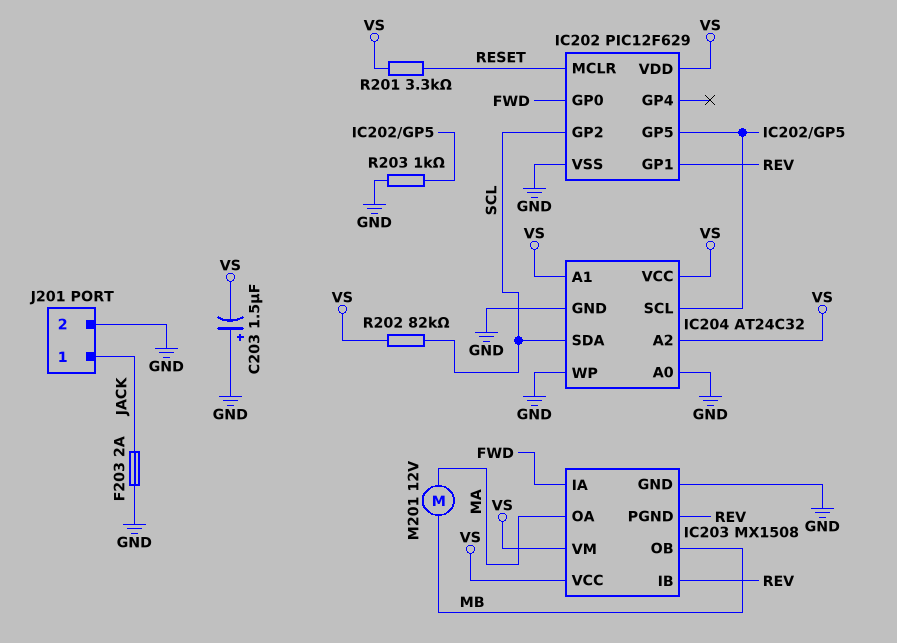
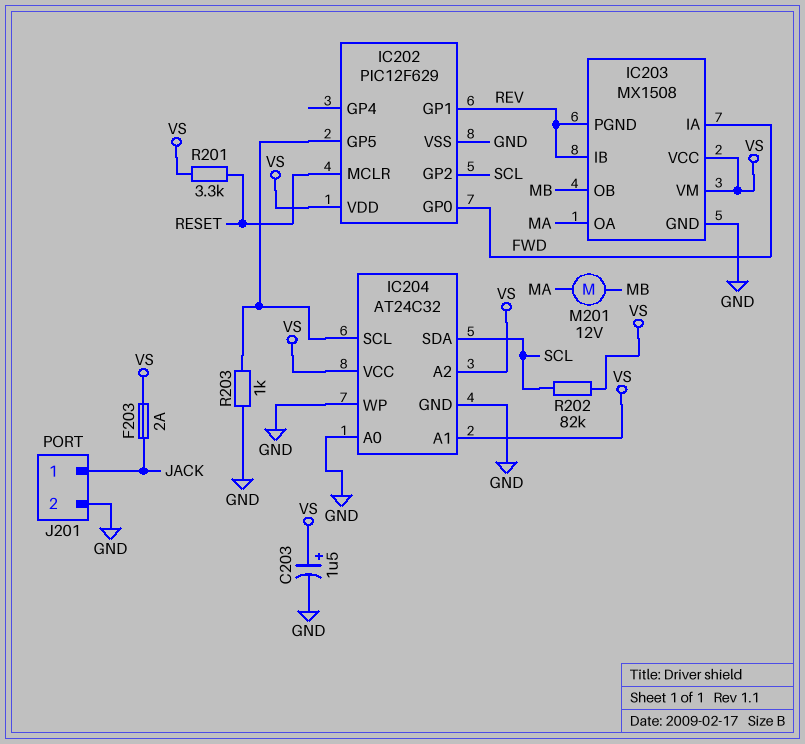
C203: 1.5uF (plus GND, minus VS) -> 1.5uF (plus VS, minus GND)
F203: 2A (GND, JACK) -> 2A (JACK, VS)

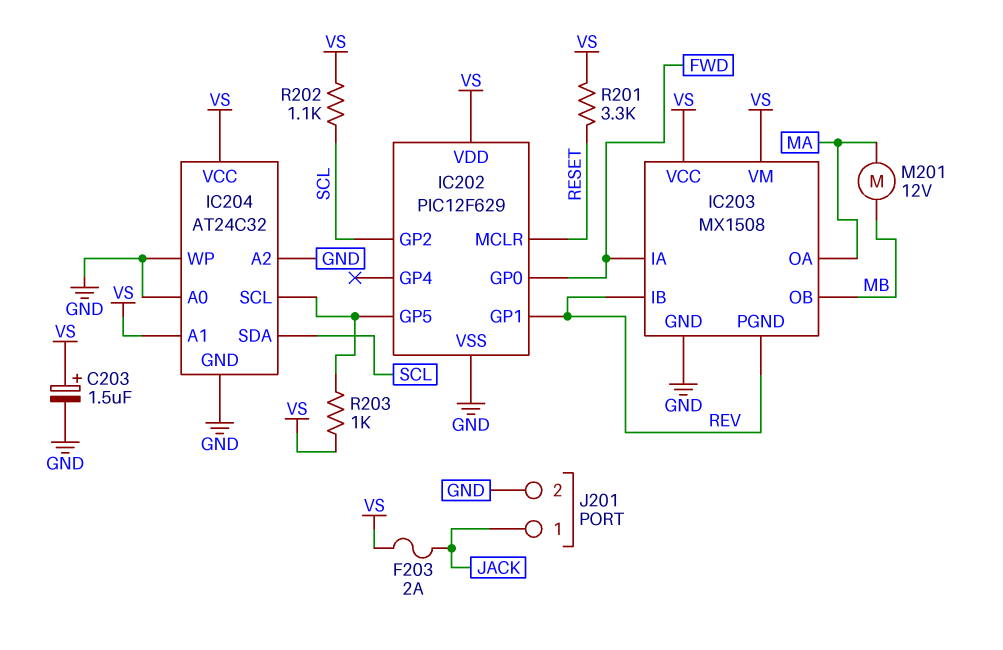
IC204 pin A2: VS -> GND
R202: 82k (SCL, VS) -> 1.1k (SCL, VS)
R203: 1k (GND, IC202/GP5) -> 1k (IC202/GP5, VS)

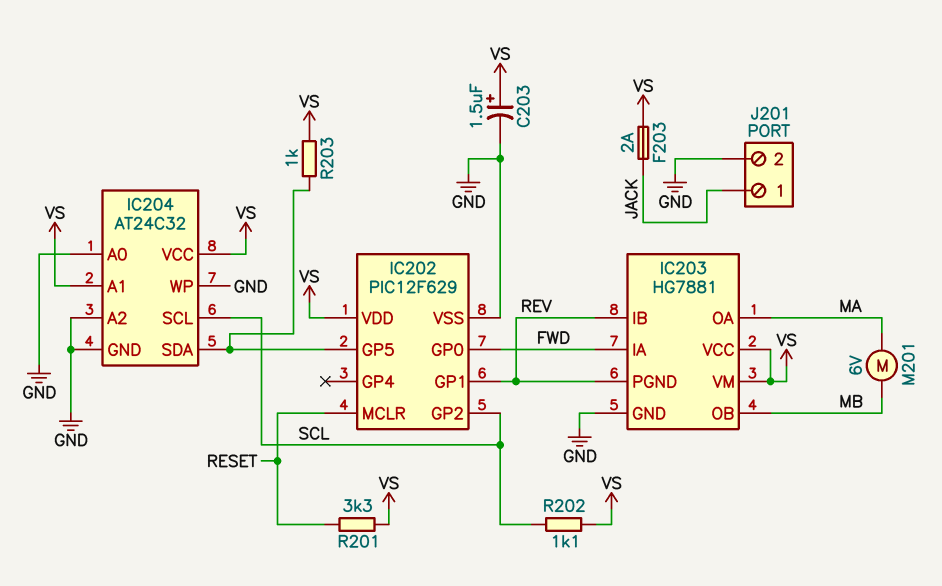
IC203: MX1508 -> HG7881
IC204 pin SCL: IC202/GP5 -> SCL
IC204 pin SDA: SCL -> IC202/GP5
M201: motor 12V (MA, MB) -> motor 6V (MA, MB)

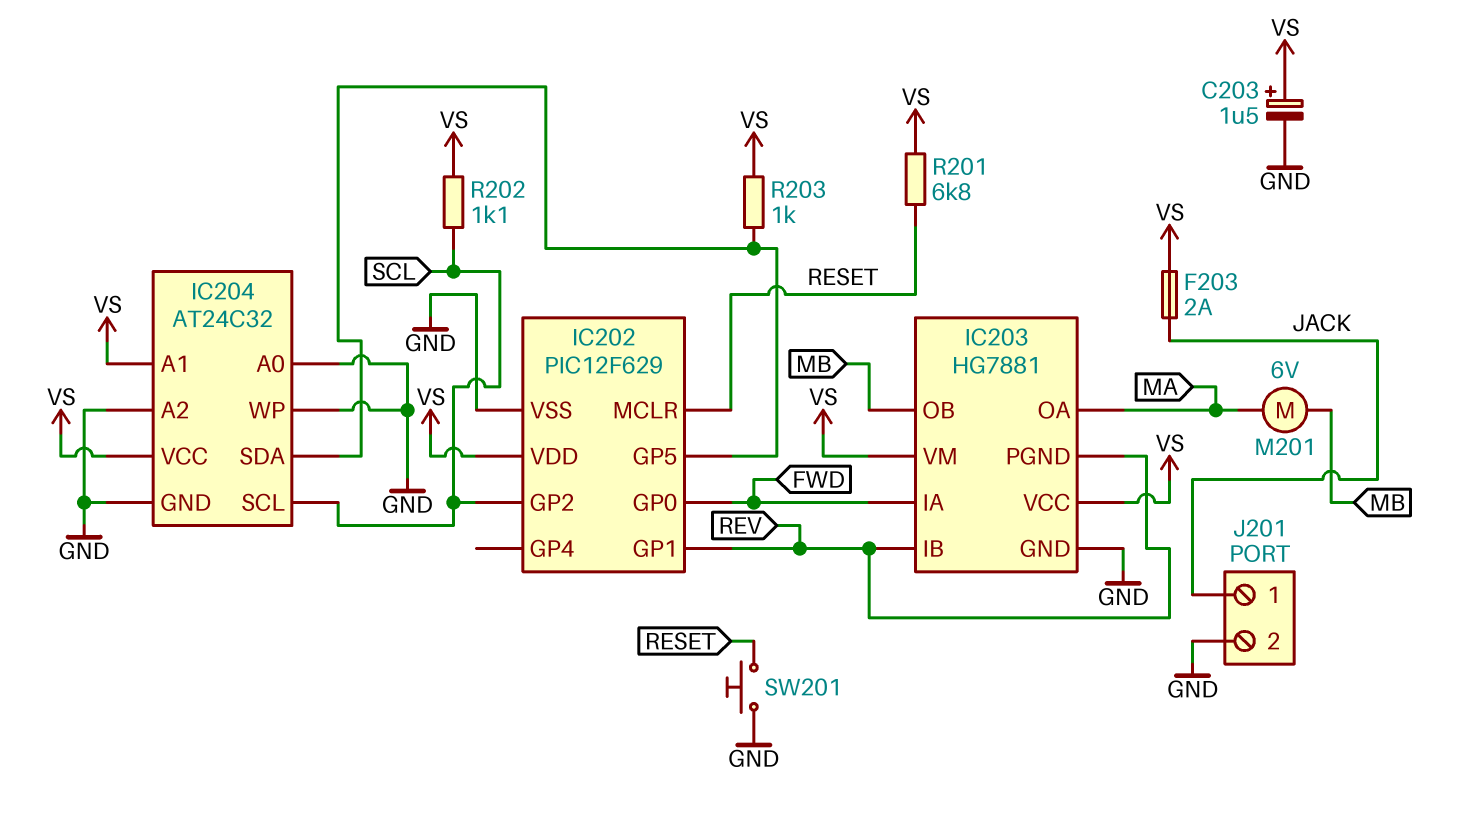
R201: 3.3k (RESET, VS) -> 6.8k (RESET, VS)
SW201: none -> button (GND, RESET)

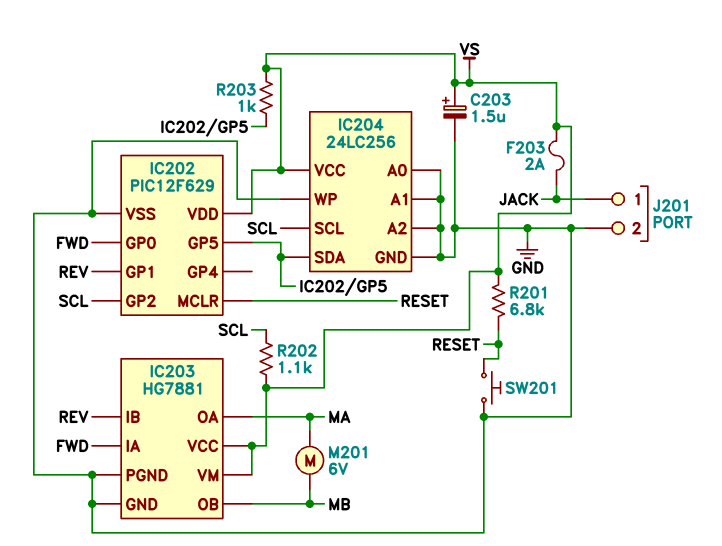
IC203 pin PGND: REV -> GND
IC204: AT24C32 -> 24LC256
IC204 pin A1: VS -> GND

